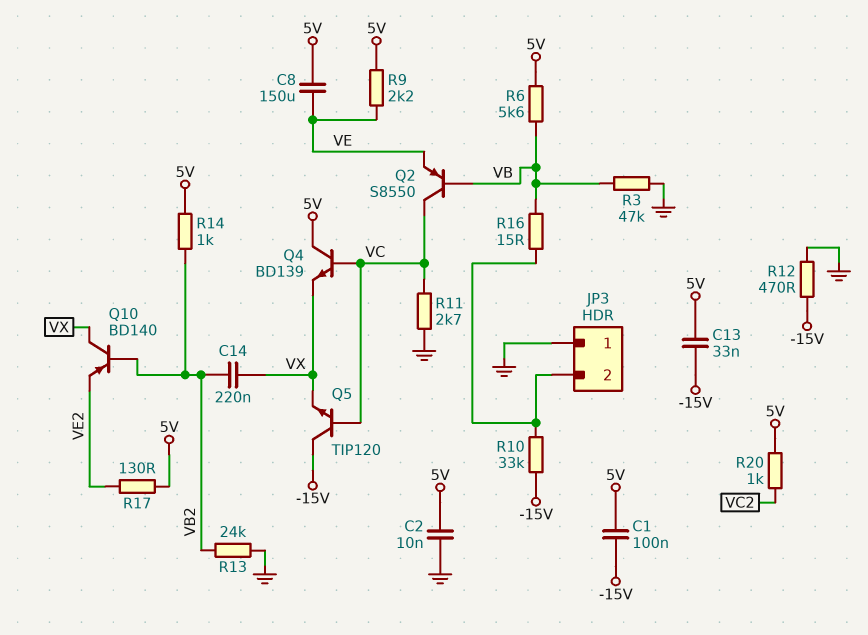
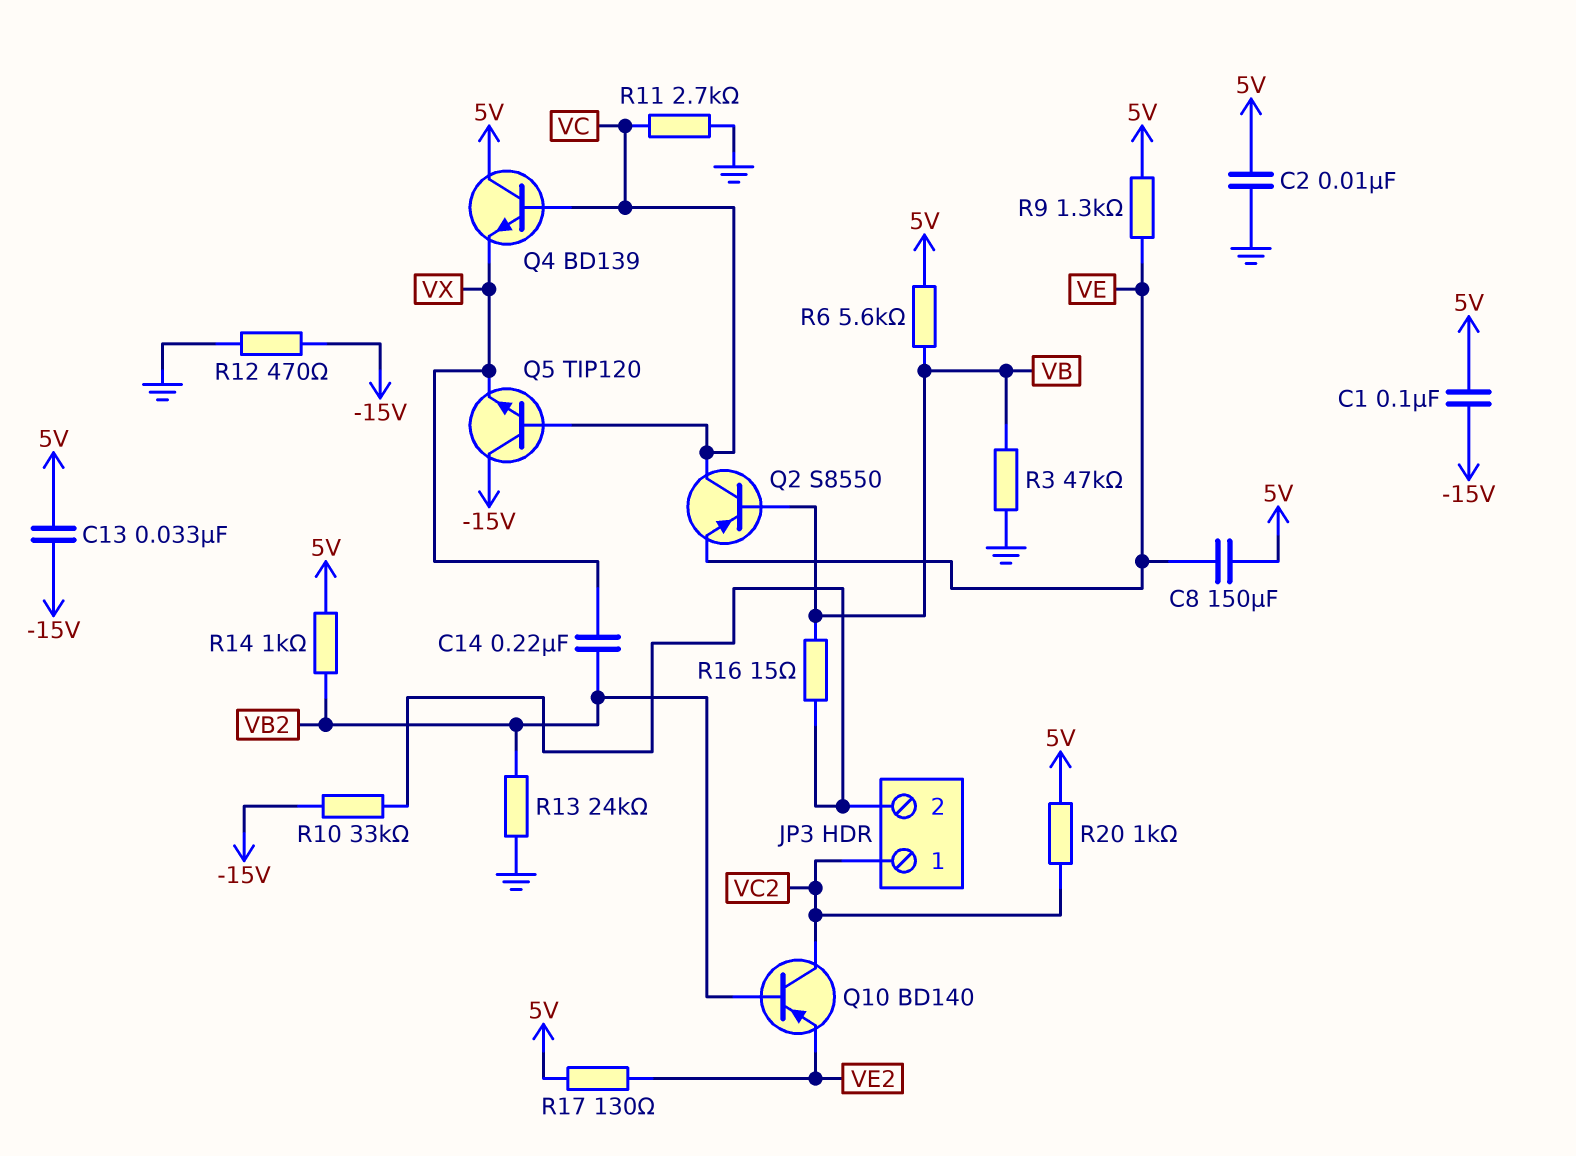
JP3 pin 1: GND -> VC2
Q10: PNP BD140 (B VB2, C VX, E VE2) -> PNP BD140 (B VB2, C VC2, E VE2)
R9: 2.2k (5V, VE) -> 1.3k (5V, VE)

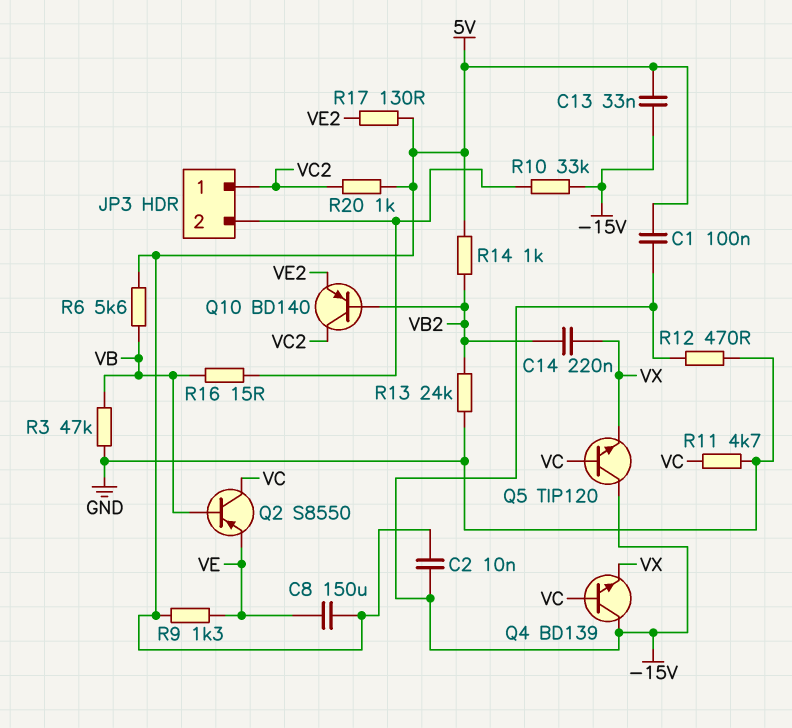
C2: 10nF (5V, GND) -> 10nF (-15V, 5V)
Q4: NPN BD139 (B VC, C 5V, E VX) -> NPN BD139 (B VC, C -15V, E VX)
R11: 2.7k (GND, VC) -> 4.7k (GND, VC)

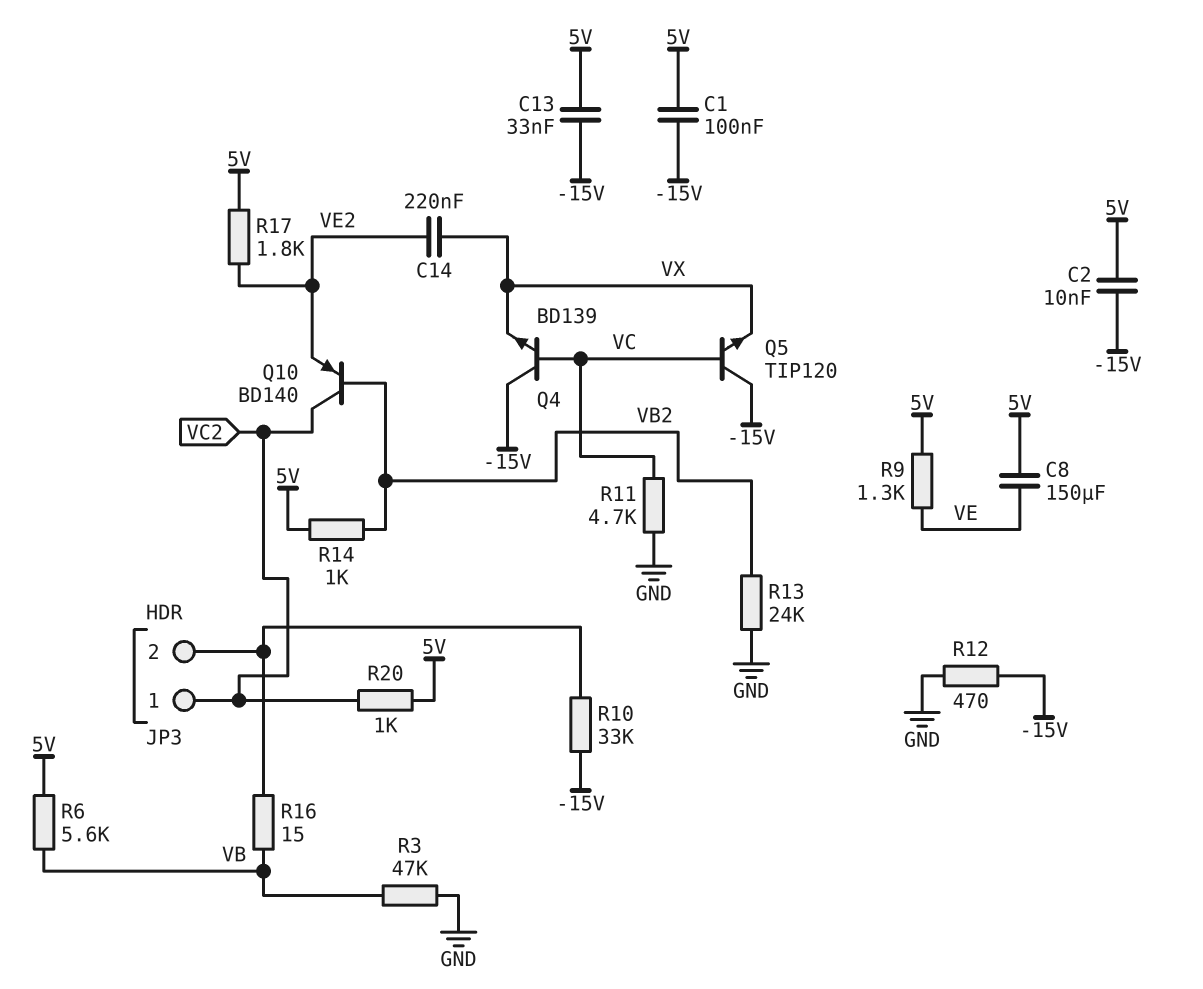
C14: 220nF (VB2, VX) -> 220nF (VE2, VX)
Q2: PNP S8550 (B VB, C VC, E VE) -> none
R17: 130 (5V, VE2) -> 1.8k (5V, VE2)

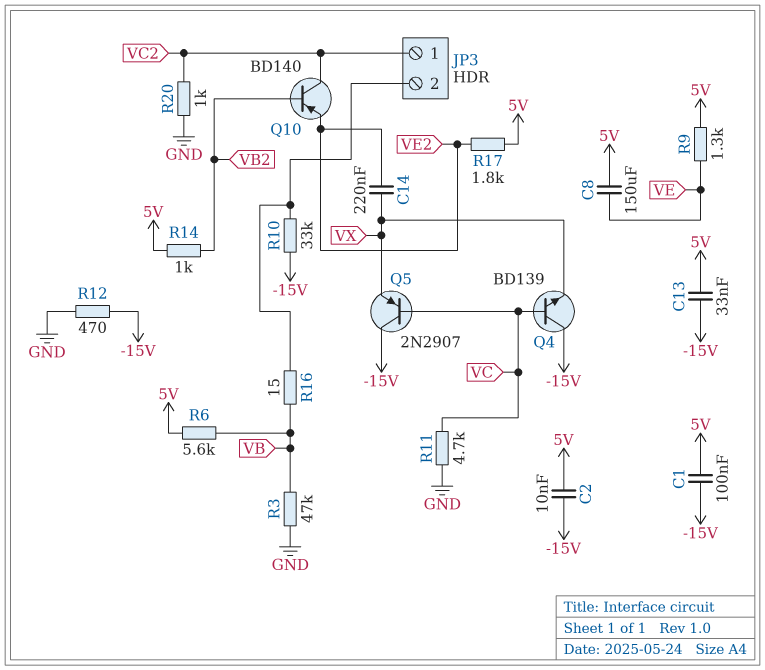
Q5: NPN TIP120 (B VC, C -15V, E VX) -> PNP 2N2907 (B VC, C -15V, E VX)
R13: 24k (GND, VB2) -> none
R20: 1k (5V, VC2) -> 1k (GND, VC2)

